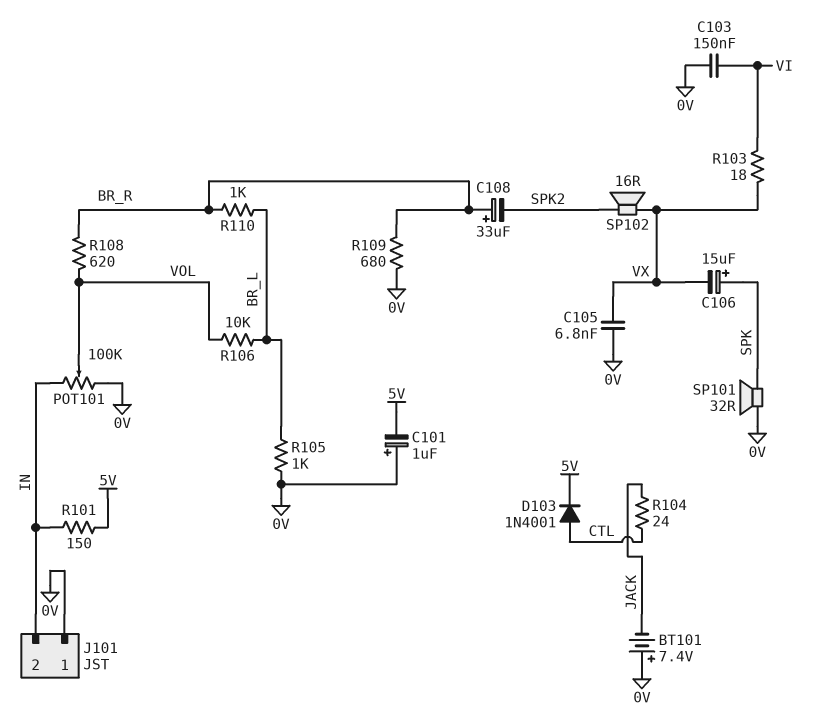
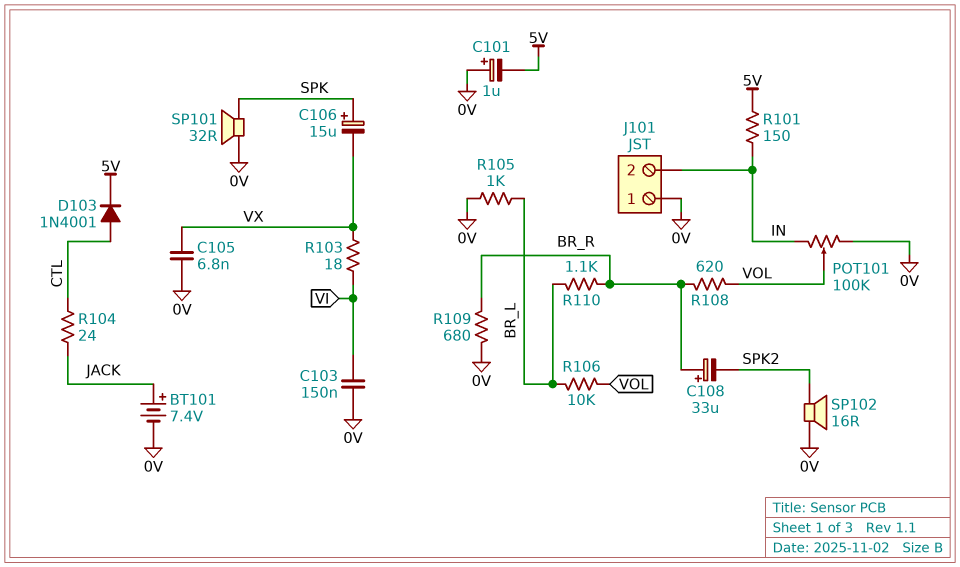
BT101: 7.4V (plus 0V, minus JACK) -> 7.4V (plus JACK, minus 0V)
R110: 1k (BR_L, BR_R) -> 1.1k (BR_L, BR_R)
SP102: speaker 16R (SPK2, VX) -> speaker 16R (0V, SPK2)

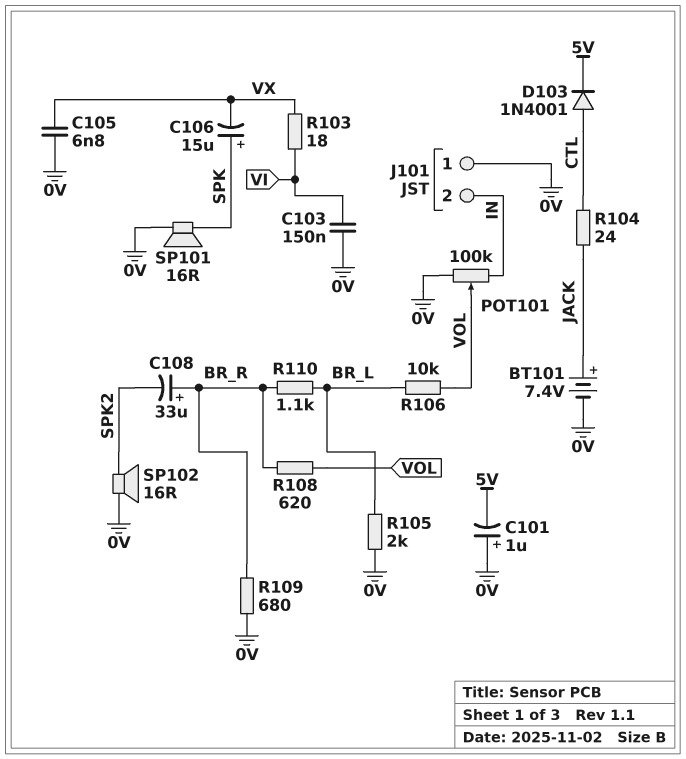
R101: 150 (5V, IN) -> none
R105: 1k (0V, BR_L) -> 2k (0V, BR_L)
SP101: speaker 32R (0V, SPK) -> speaker 16R (0V, SPK)

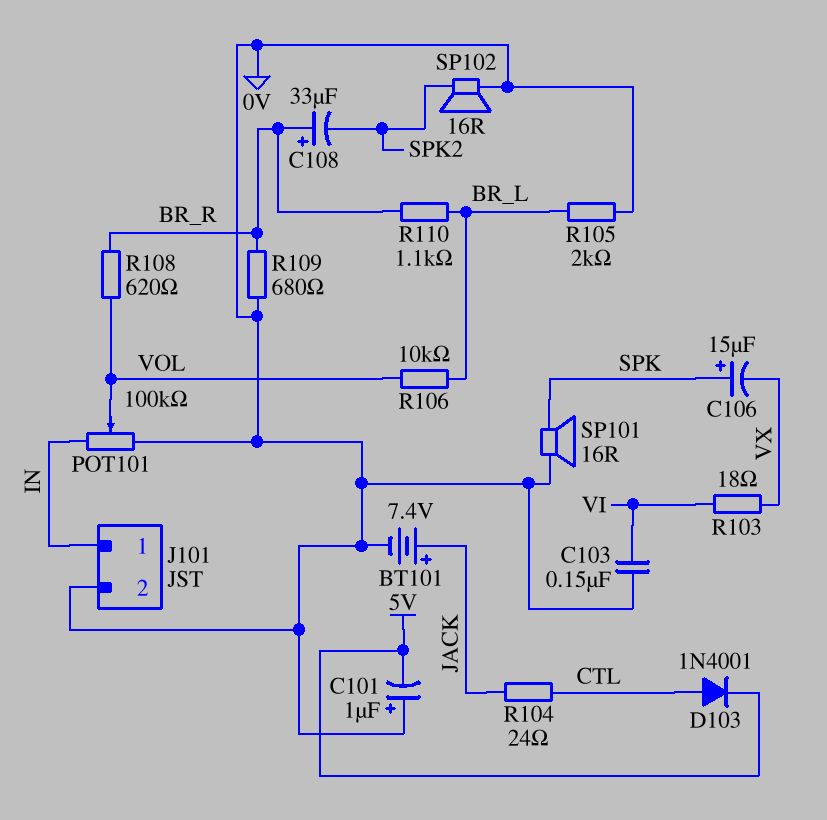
C105: 6.8nF (0V, VX) -> none
J101 pin 1: 0V -> IN
J101 pin 2: IN -> 0V

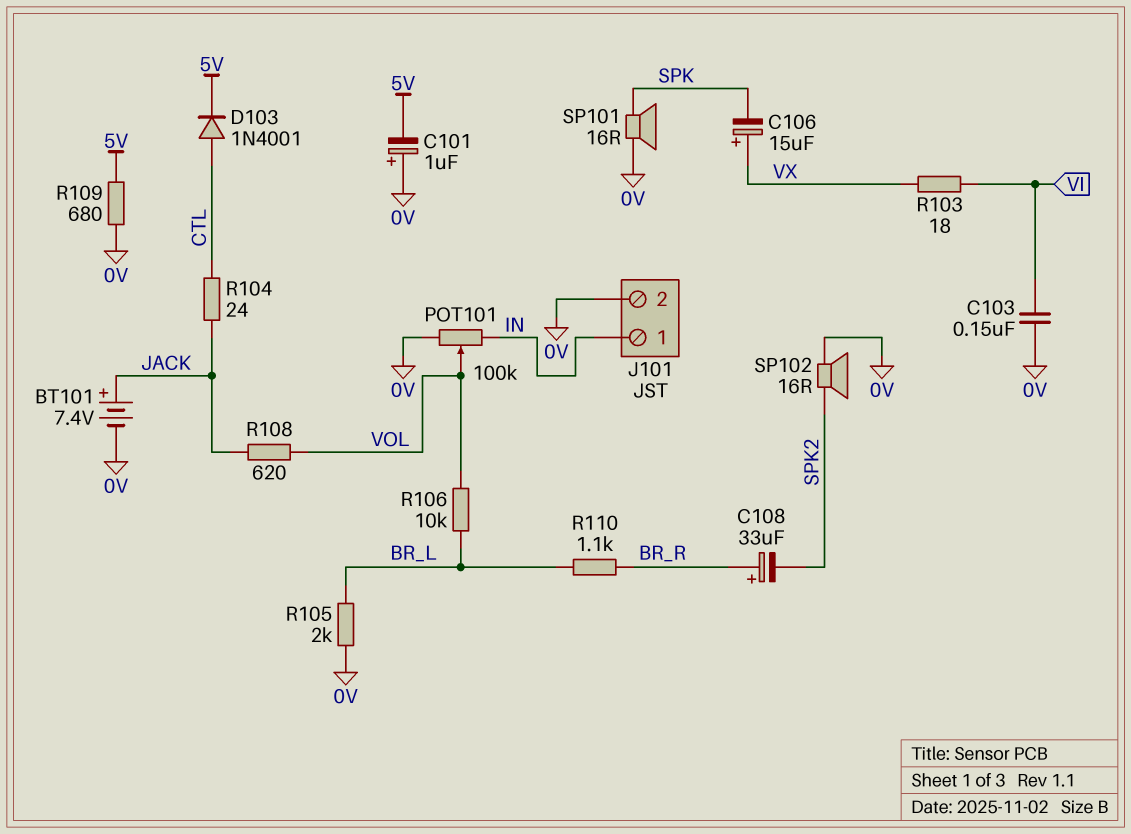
C106: 15uF (plus SPK, minus VX) -> 15uF (plus VX, minus SPK)
R108: 620 (BR_R, VOL) -> 620 (JACK, VOL)
R109: 680 (0V, BR_R) -> 680 (0V, 5V)

